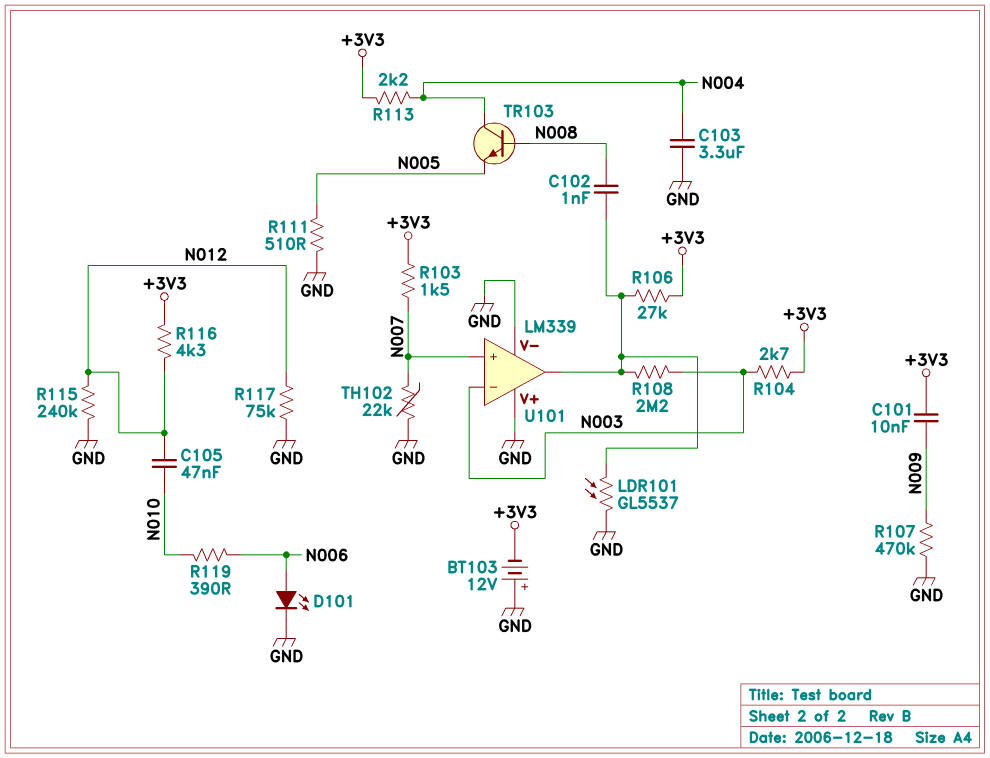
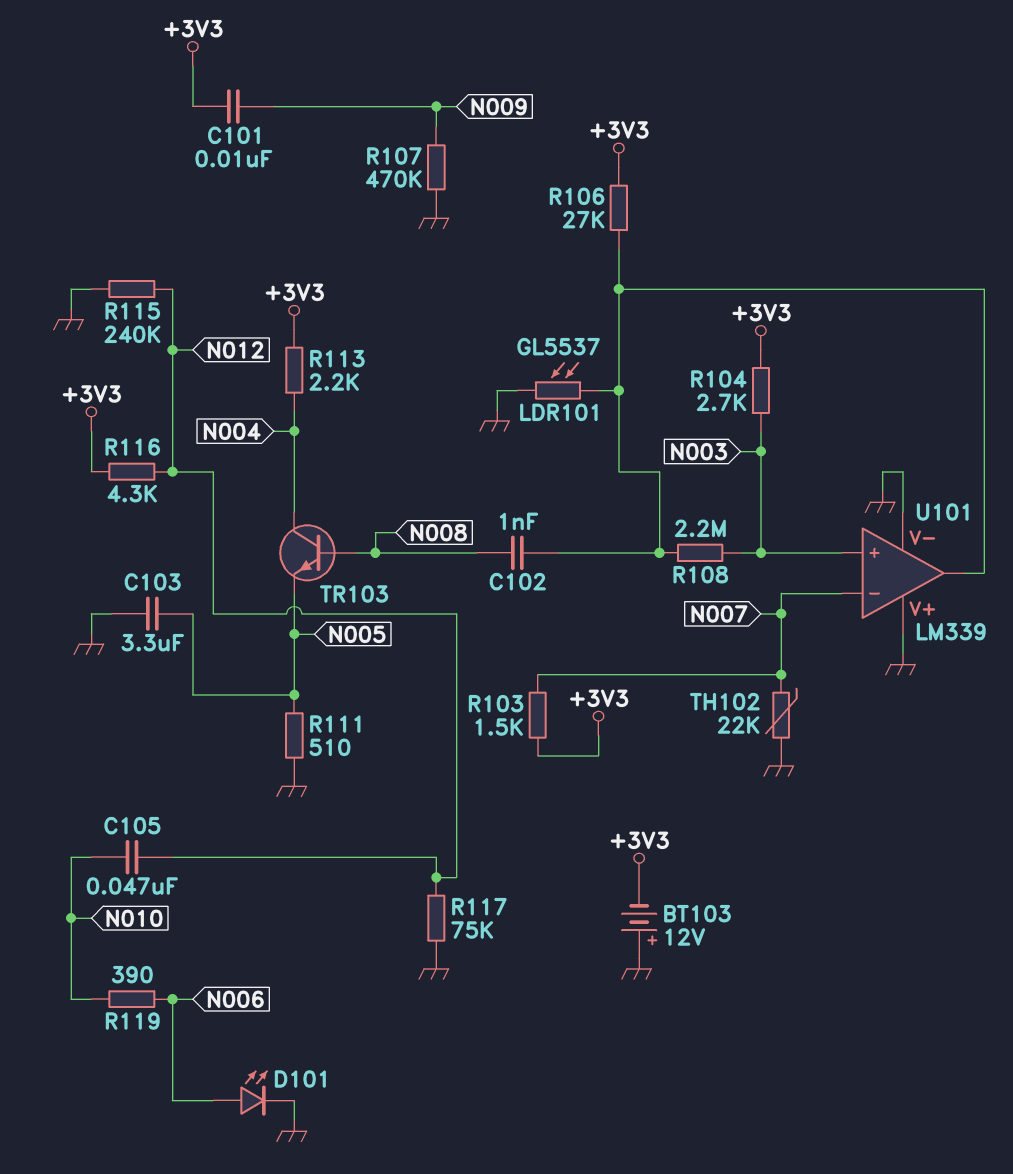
C103: 3.3uF (GND, N004) -> 3.3uF (GND, N005)
U101 pin in+: N007 -> N003
U101 pin in-: N003 -> N007

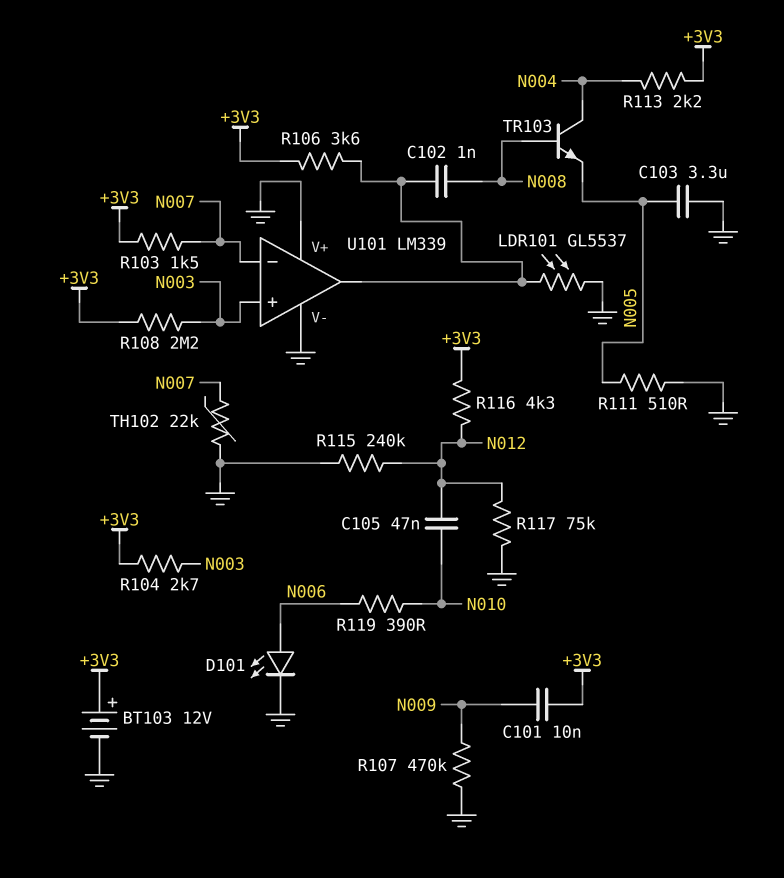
BT103: 12V (plus GND, minus +3V3) -> 12V (plus +3V3, minus GND)
R106: 27k (+3V3, U101/out) -> 3.6k (+3V3, U101/out)
R108: 2.2M (N003, U101/out) -> 2.2M (+3V3, N003)

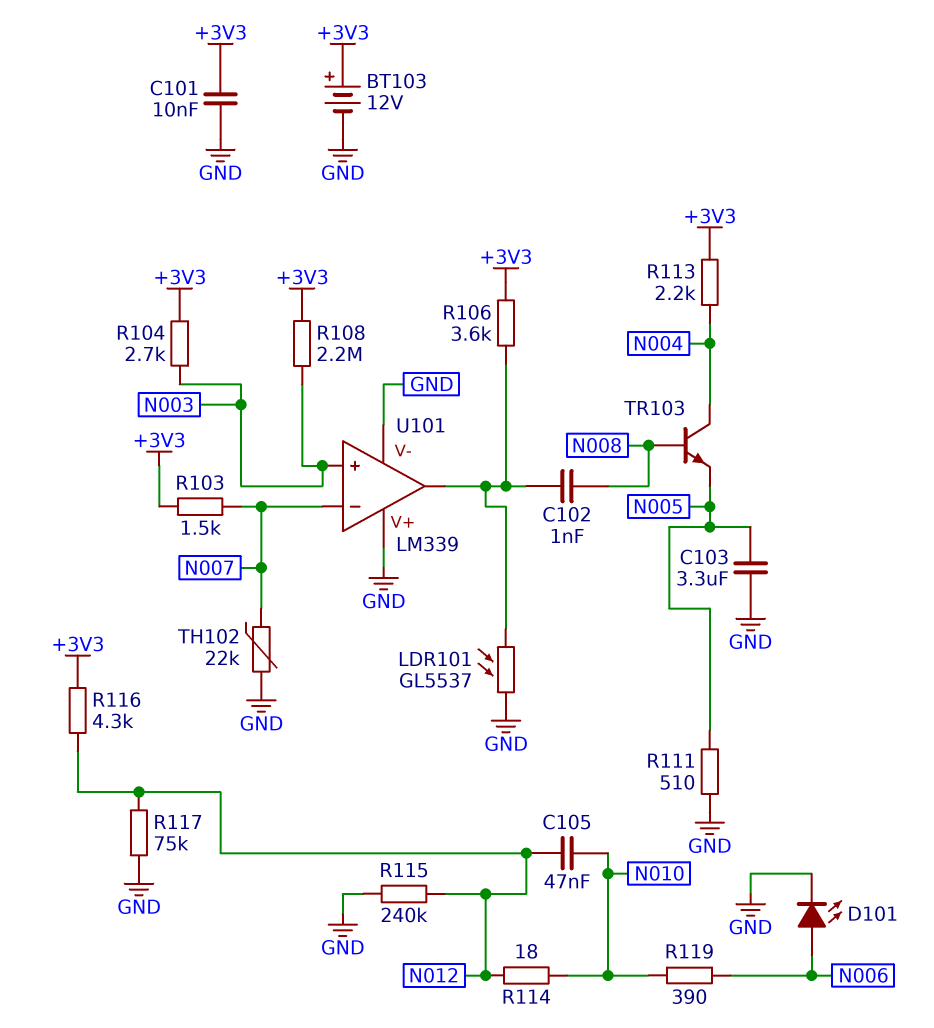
C101: 10nF (+3V3, N009) -> 10nF (+3V3, GND)
R107: 470k (GND, N009) -> none
R114: none -> 18 (N010, N012)

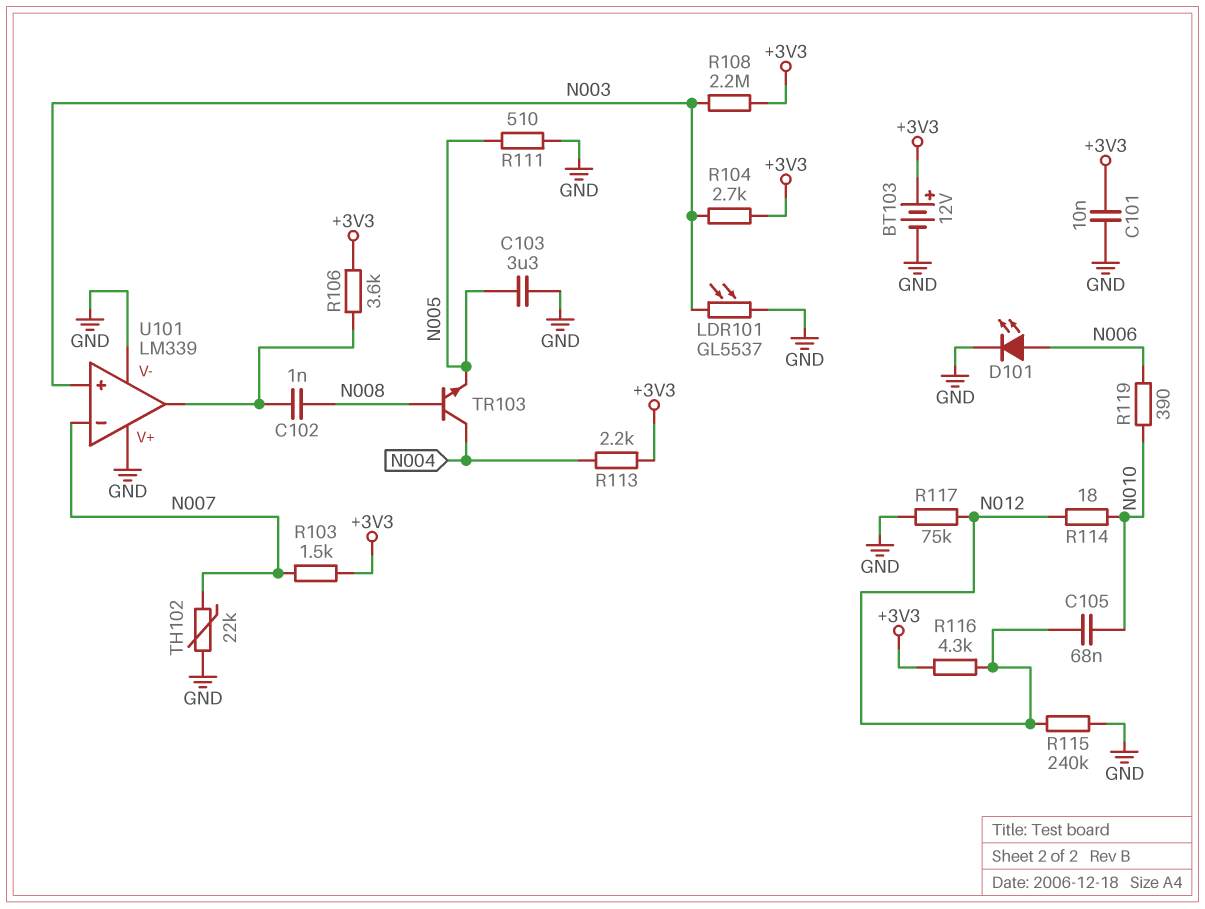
C105: 47nF (N010, N012) -> 68nF (N010, N012)
LDR101: GL5537 (GND, U101/out) -> GL5537 (GND, N003)

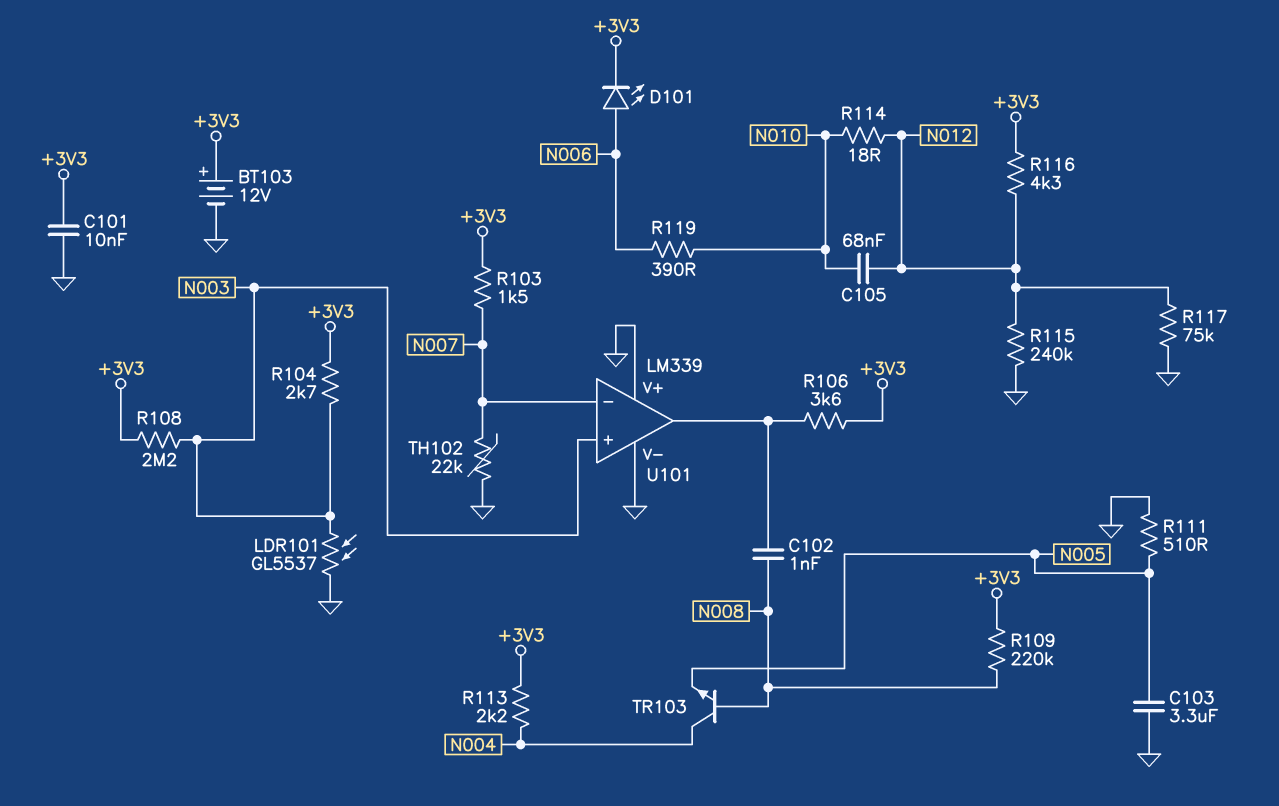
D101: LED (A N006, K GND) -> LED (A N006, K +3V3)
R109: none -> 220k (+3V3, N008)

